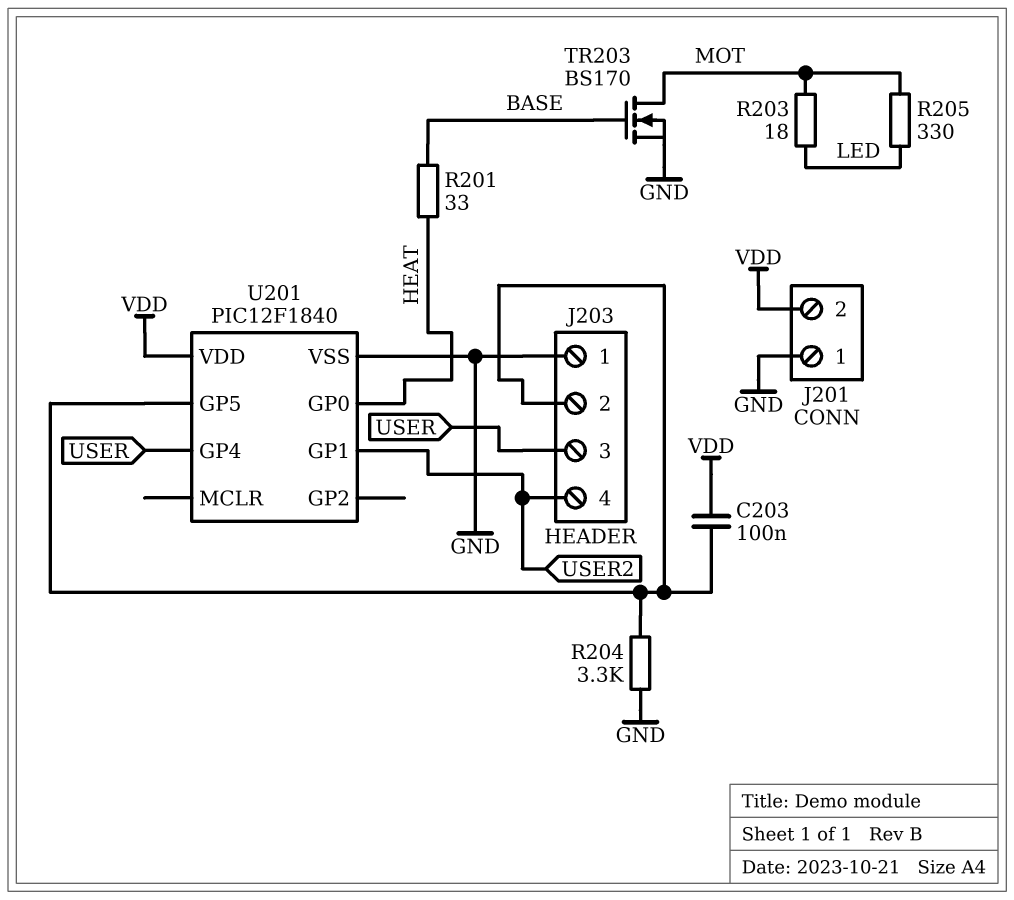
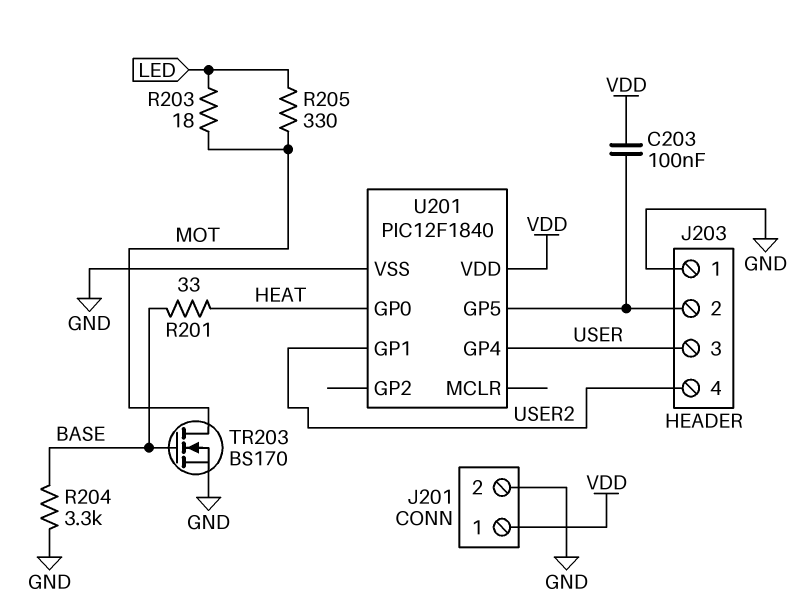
J201 pin 1: GND -> VDD
J201 pin 2: VDD -> GND
R204: 3.3k (GND, J203/2) -> 3.3k (BASE, GND)

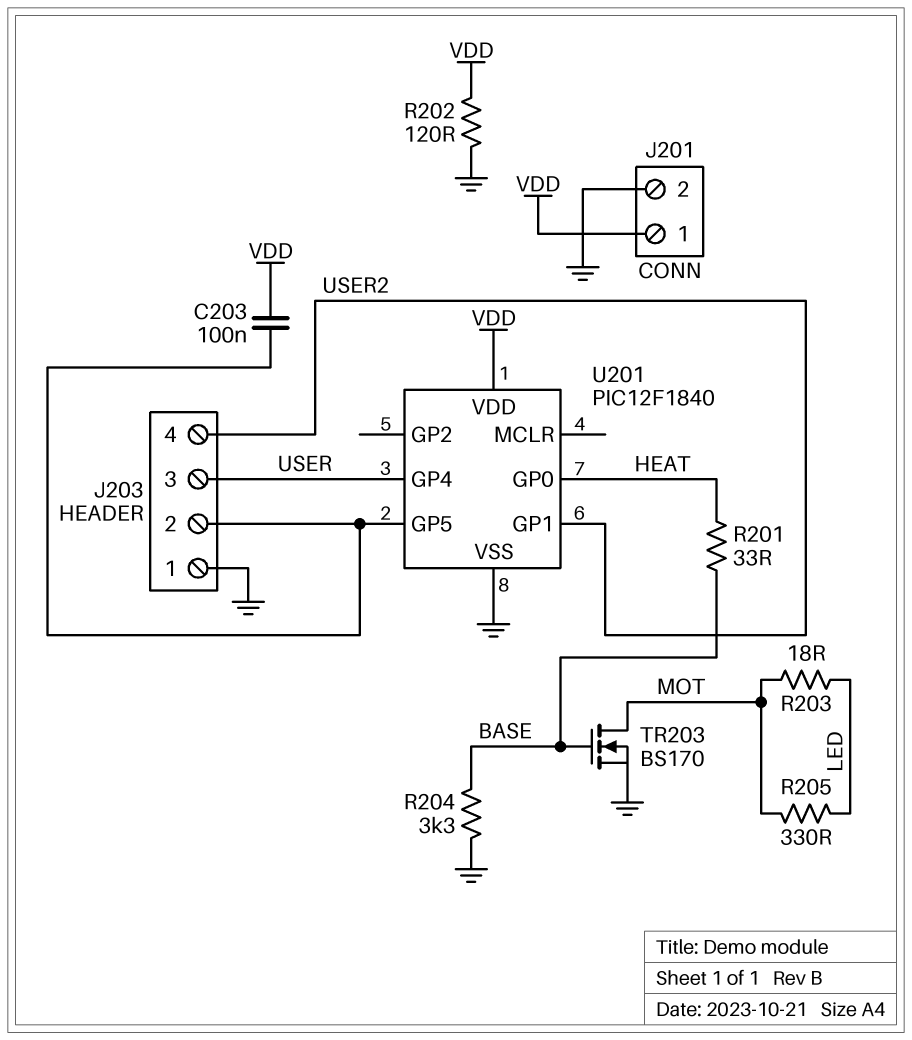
R202: none -> 120 (GND, VDD)

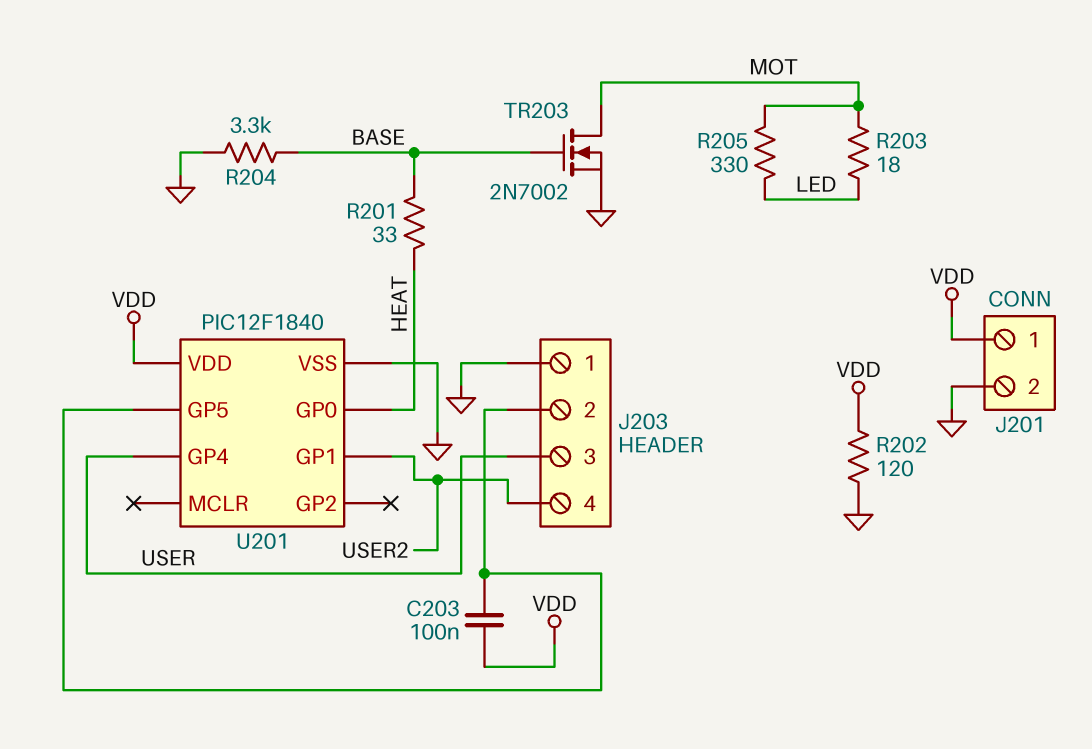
TR203: NMOS BS170 (G BASE, D MOT, S GND) -> NMOS 2N7002 (G BASE, D MOT, S GND)

